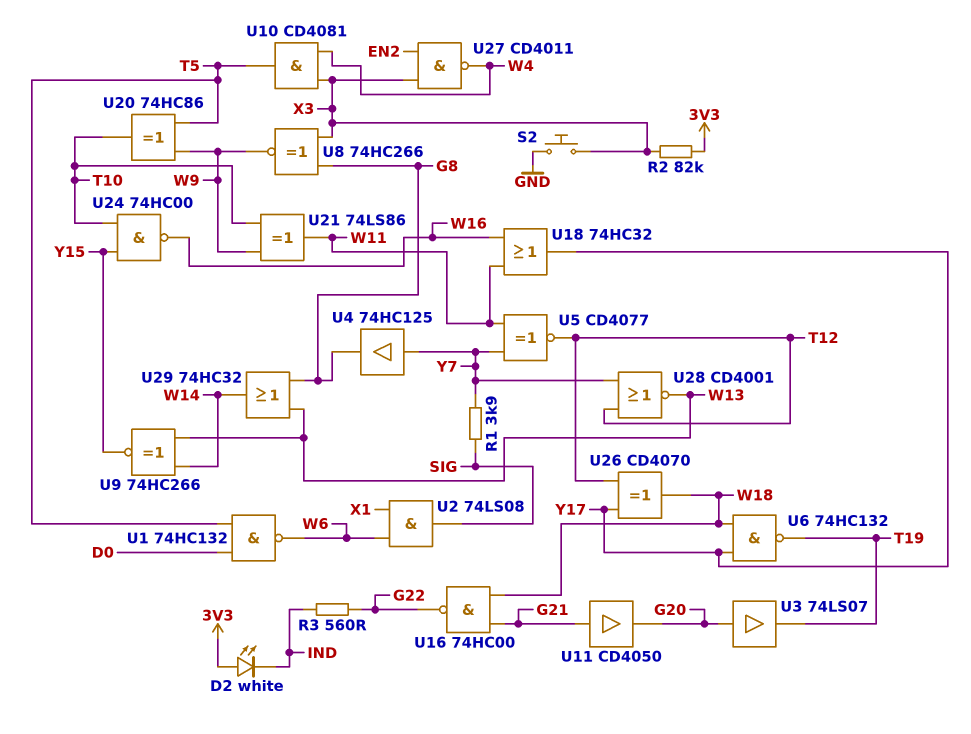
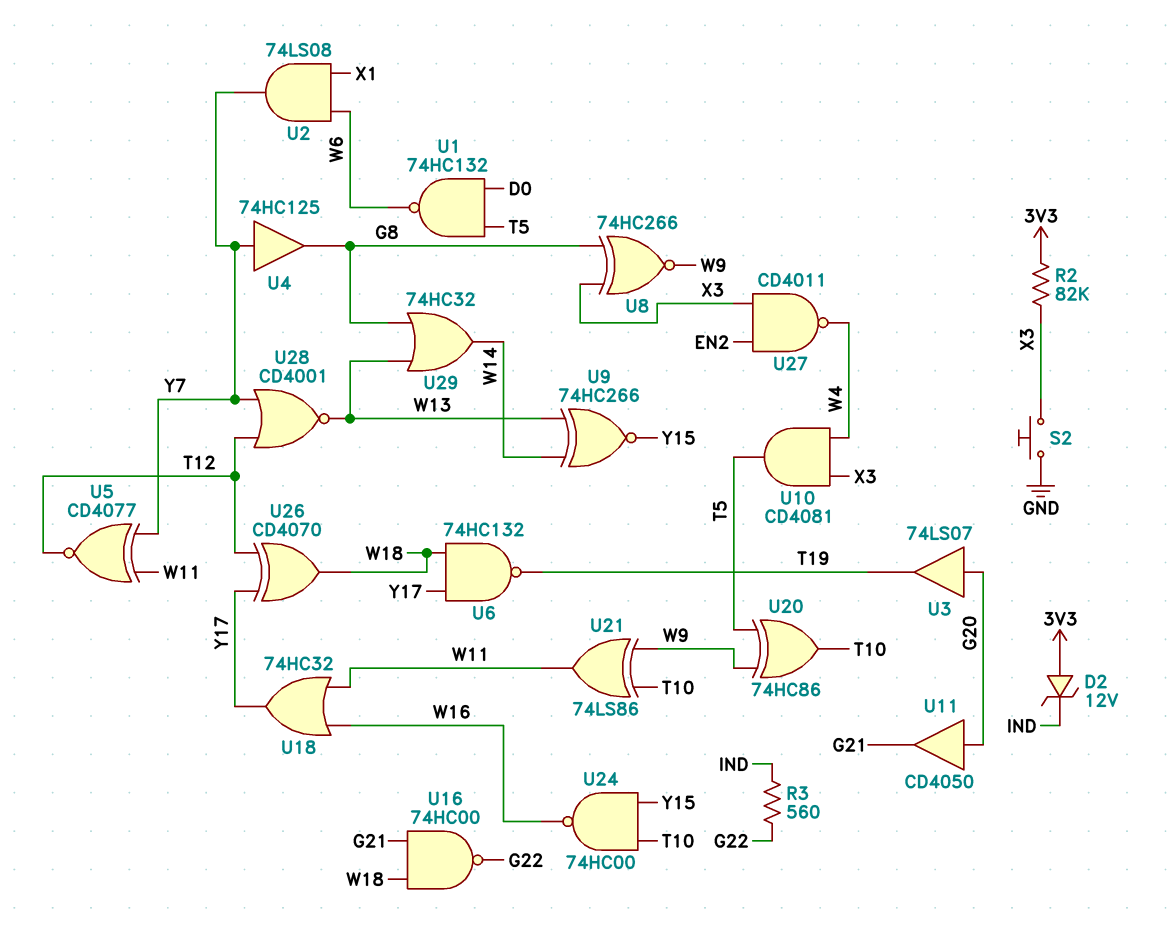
D2: LED white (A 3V3, K IND) -> zener 12V (A 3V3, K IND)
R1: 3.9k (SIG, Y7) -> none
U2: AND 74LS08 (in W6, in X1, out SIG) -> AND 74LS08 (in W6, in X1, out Y7)
U11: buffer CD4050 (in G21, out G20) -> buffer CD4050 (in G20, out G21)

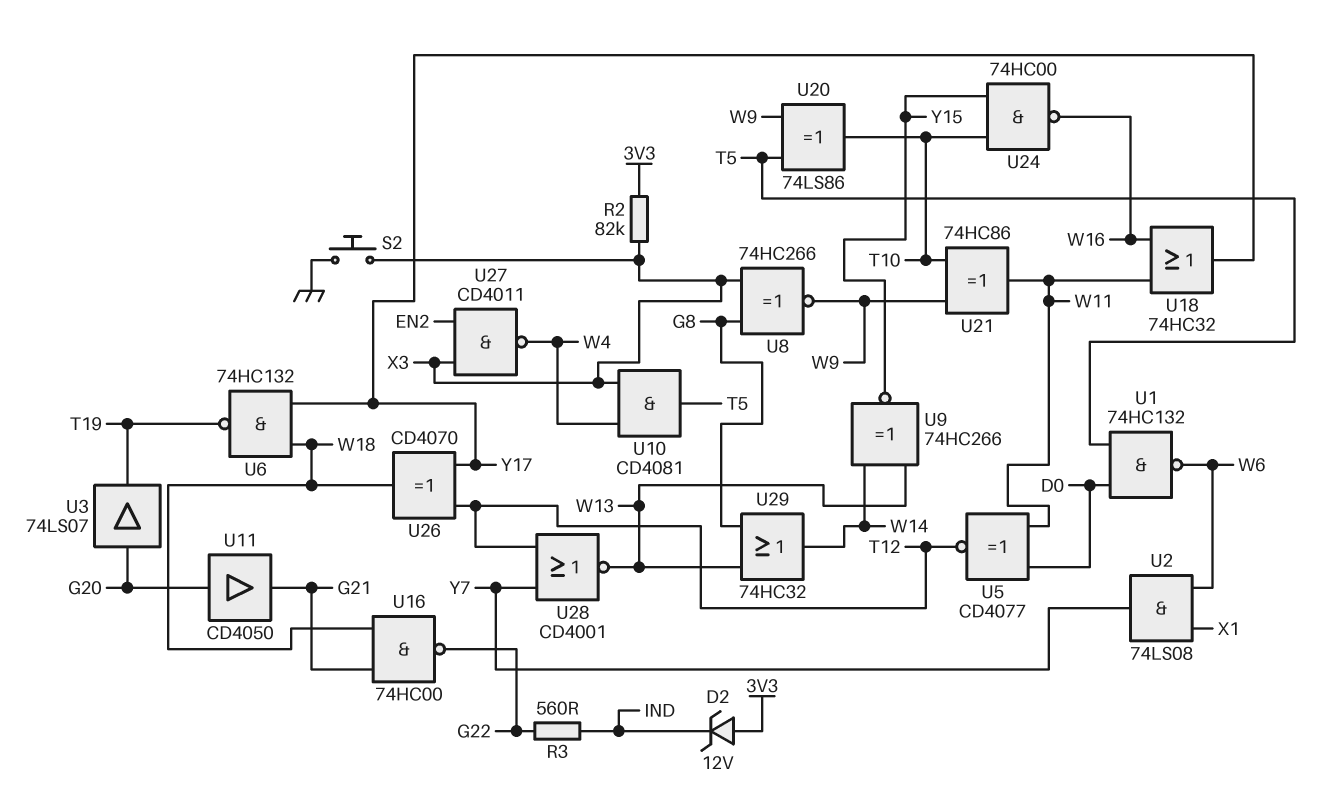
U4: buffer 74HC125 (in Y7, out G8) -> none
U5: XNOR CD4077 (in W11, in Y7, out T12) -> XNOR CD4077 (in D0, in W11, out T12)
U20: XOR 74HC86 (in T5, in W9, out T10) -> XOR 74LS86 (in T5, in W9, out T10)
U21: XOR 74LS86 (in T10, in W9, out W11) -> XOR 74HC86 (in T10, in W9, out W11)

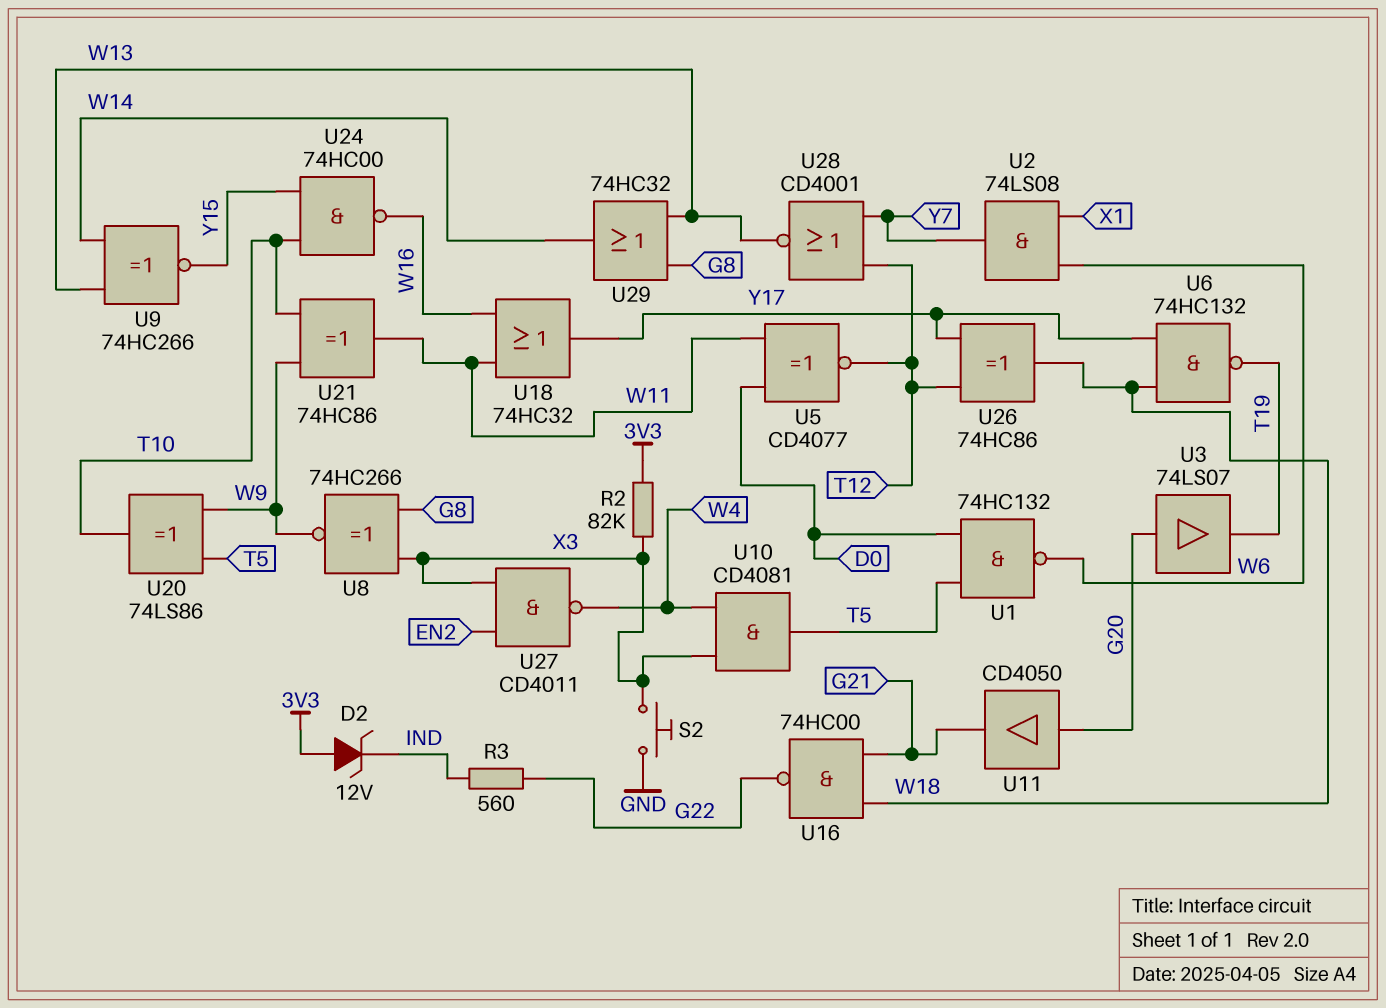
U26: XOR CD4070 (in T12, in Y17, out W18) -> XOR 74HC86 (in T12, in Y17, out W18)

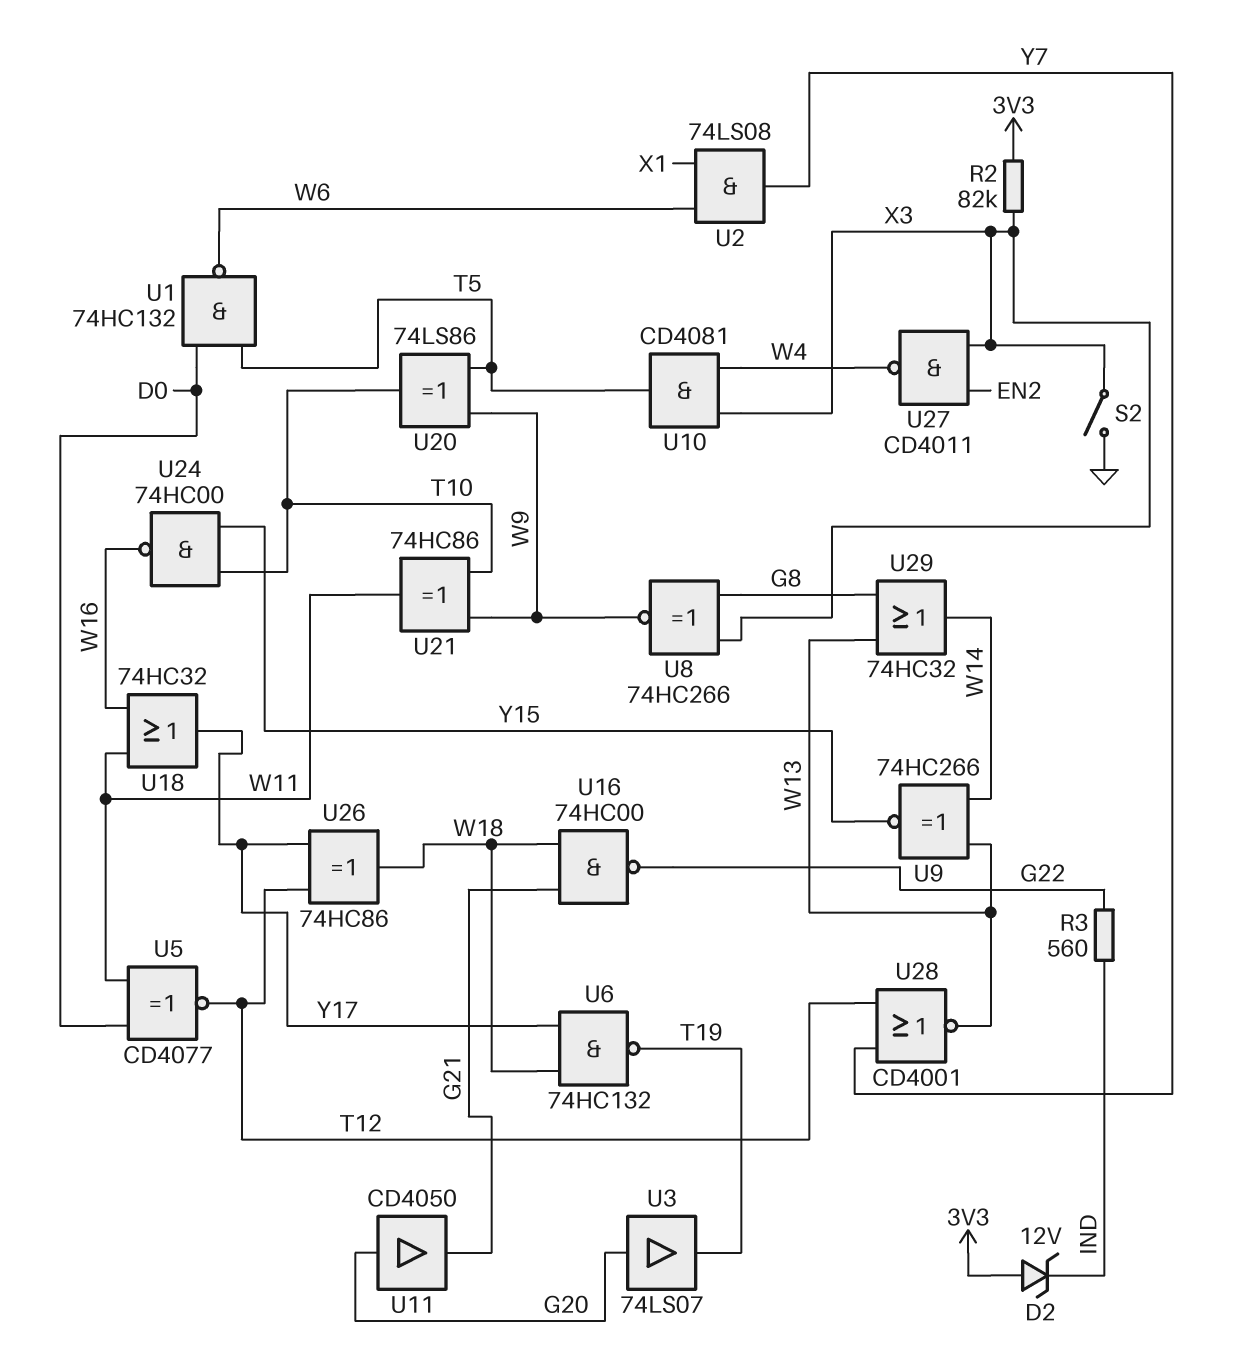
S2: button (GND, X3) -> switch (GND, X3)

